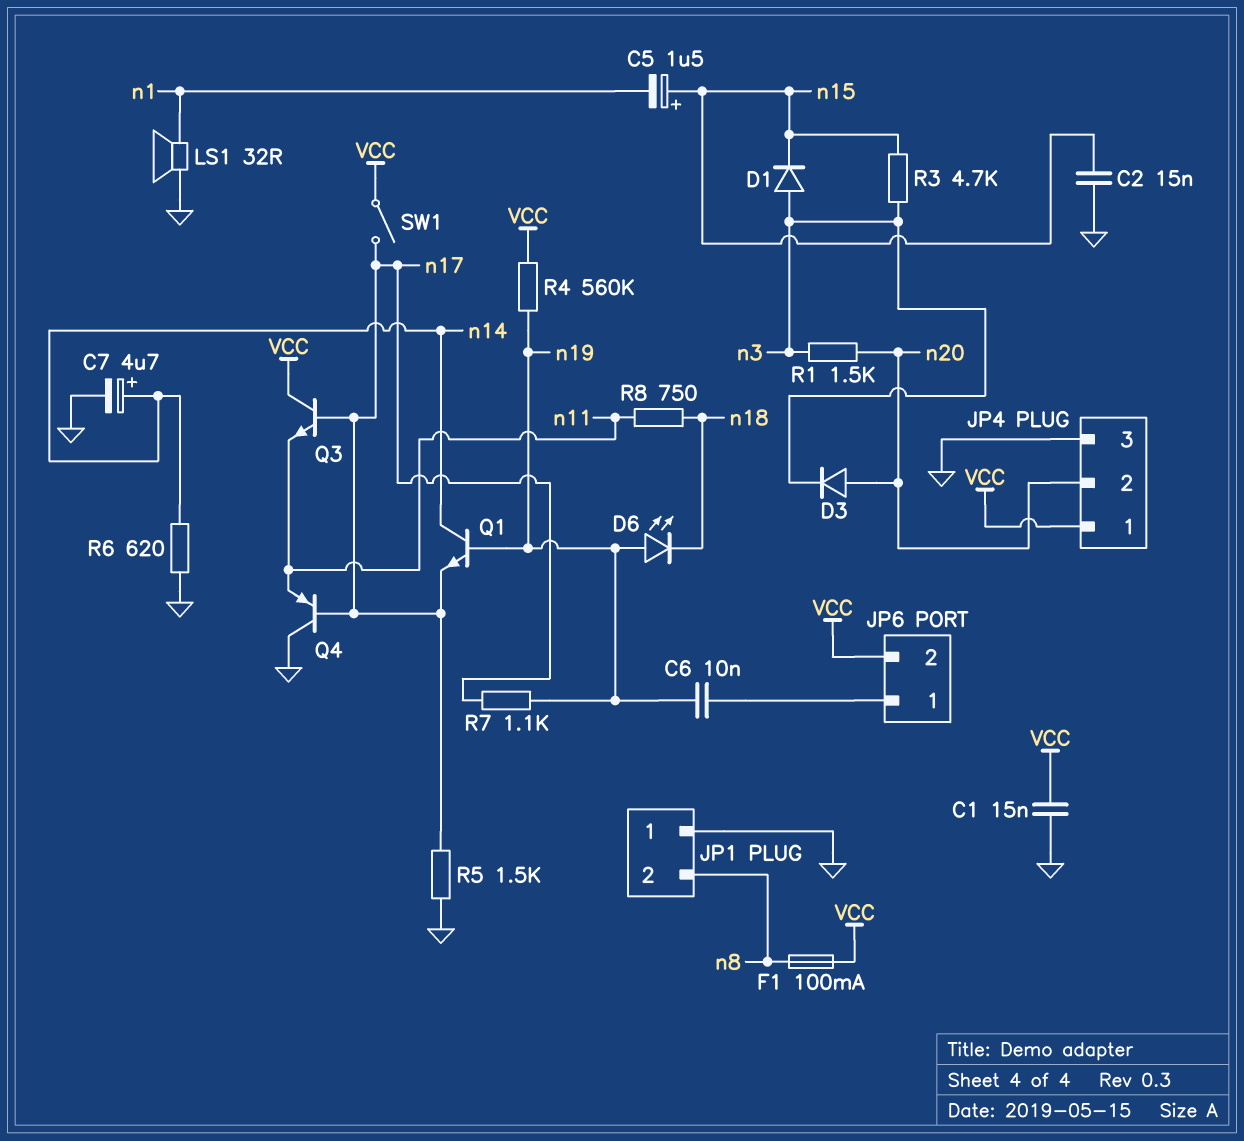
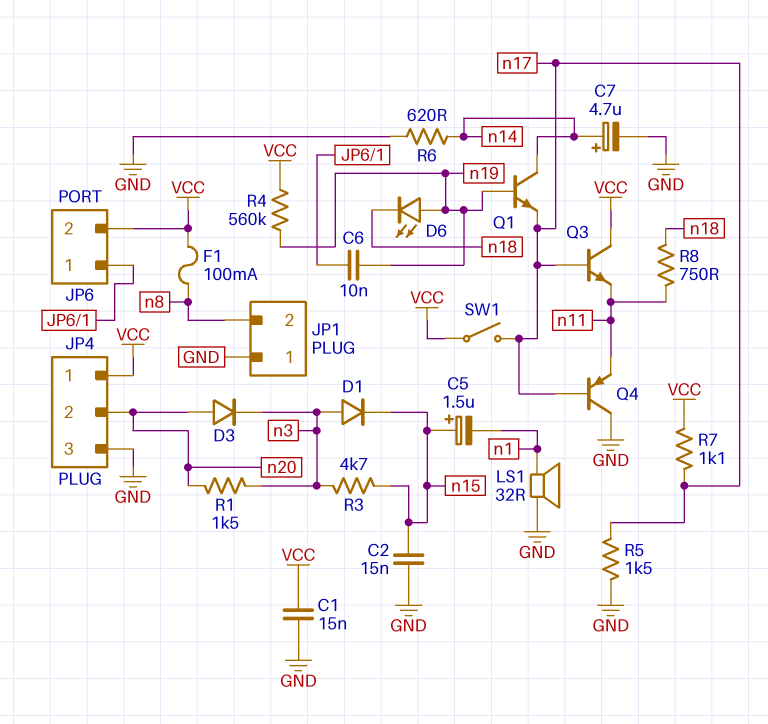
R7: 1.1k (n17, n19) -> 1.1k (VCC, n17)

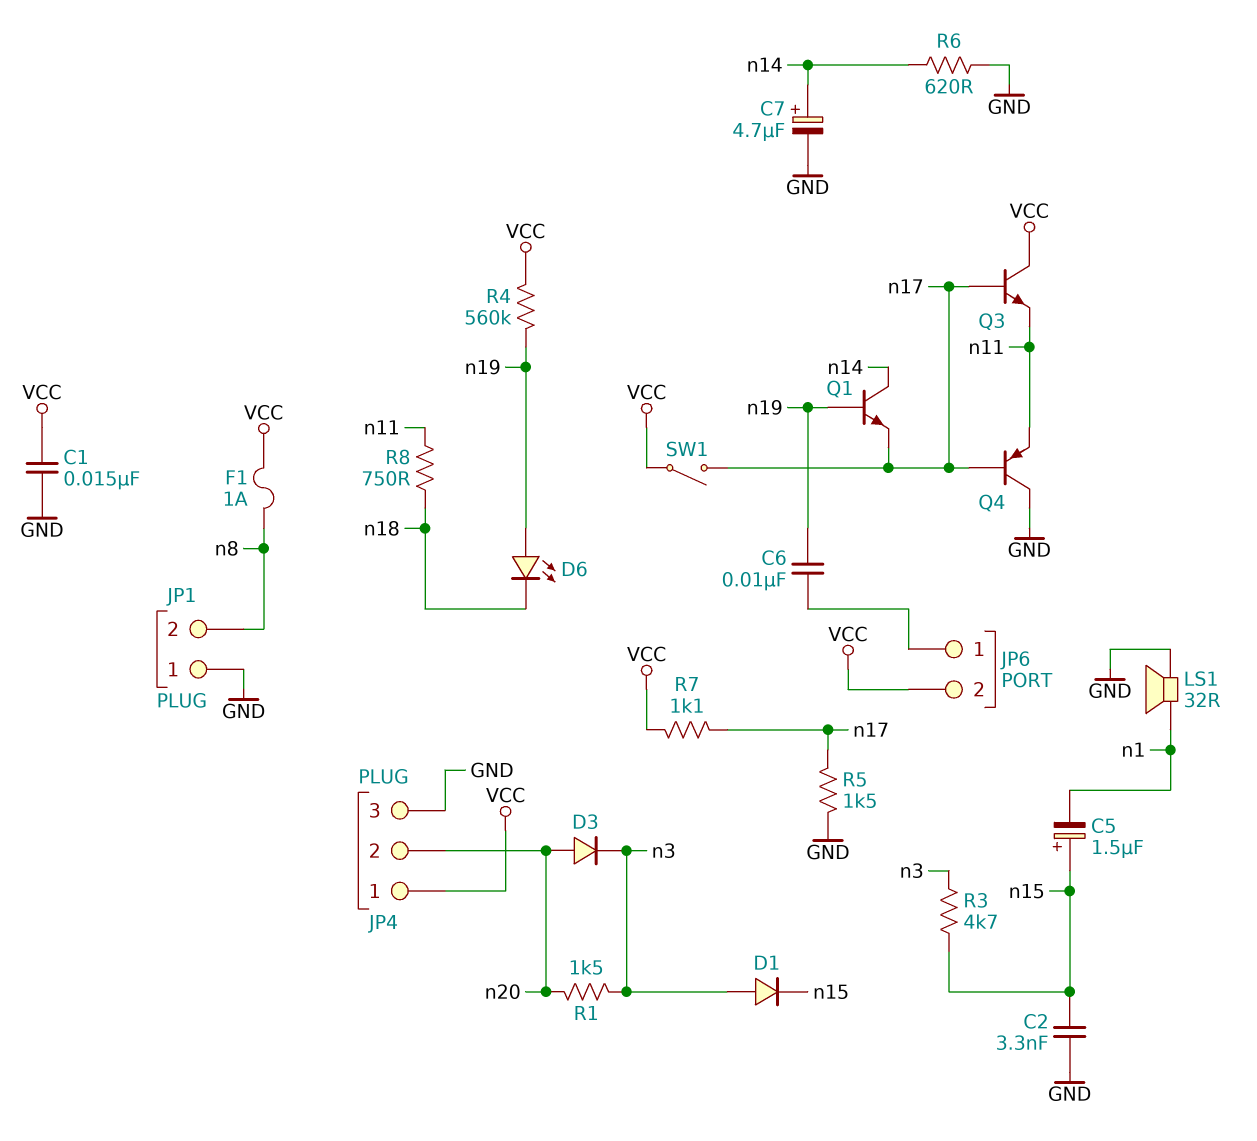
C2: 15nF (GND, n15) -> 3.3nF (GND, n15)
F1: 100mA (VCC, n8) -> 1A (VCC, n8)

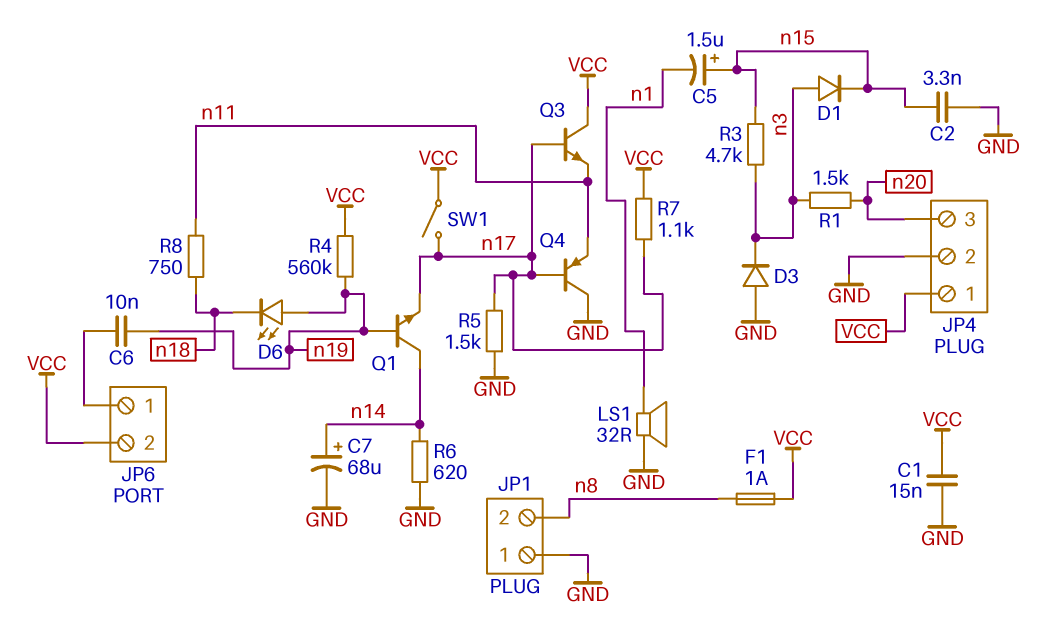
C7: 4.7uF (plus n14, minus GND) -> 68uF (plus n14, minus GND)
D3: diode (A n20, K n3) -> diode (A GND, K n3)
JP4 pin 2: n20 -> GND
JP4 pin 3: GND -> n20

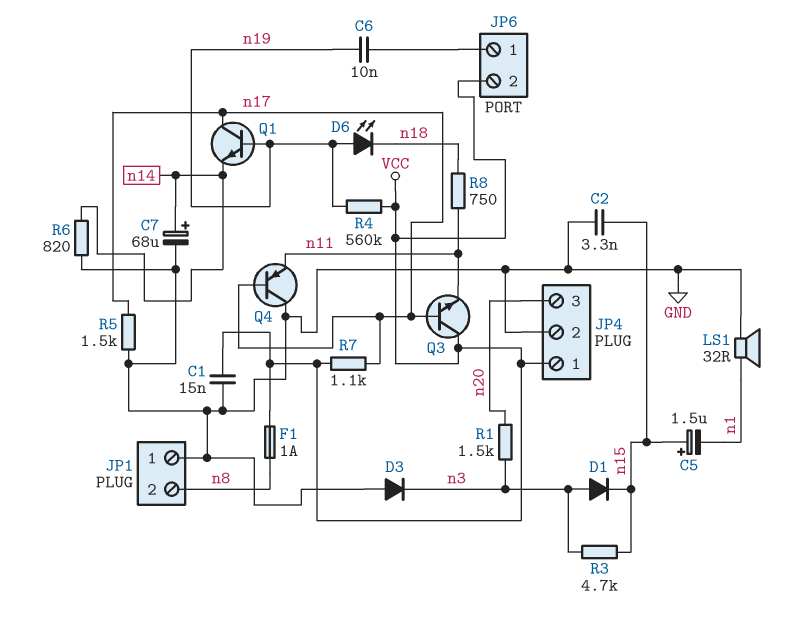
Q1: NPN (B n19, C n14, E n17) -> NPN (B n19, C n17, E n14)
R6: 620 (GND, n14) -> 820 (GND, n14)
SW1: switch (VCC, n17) -> none

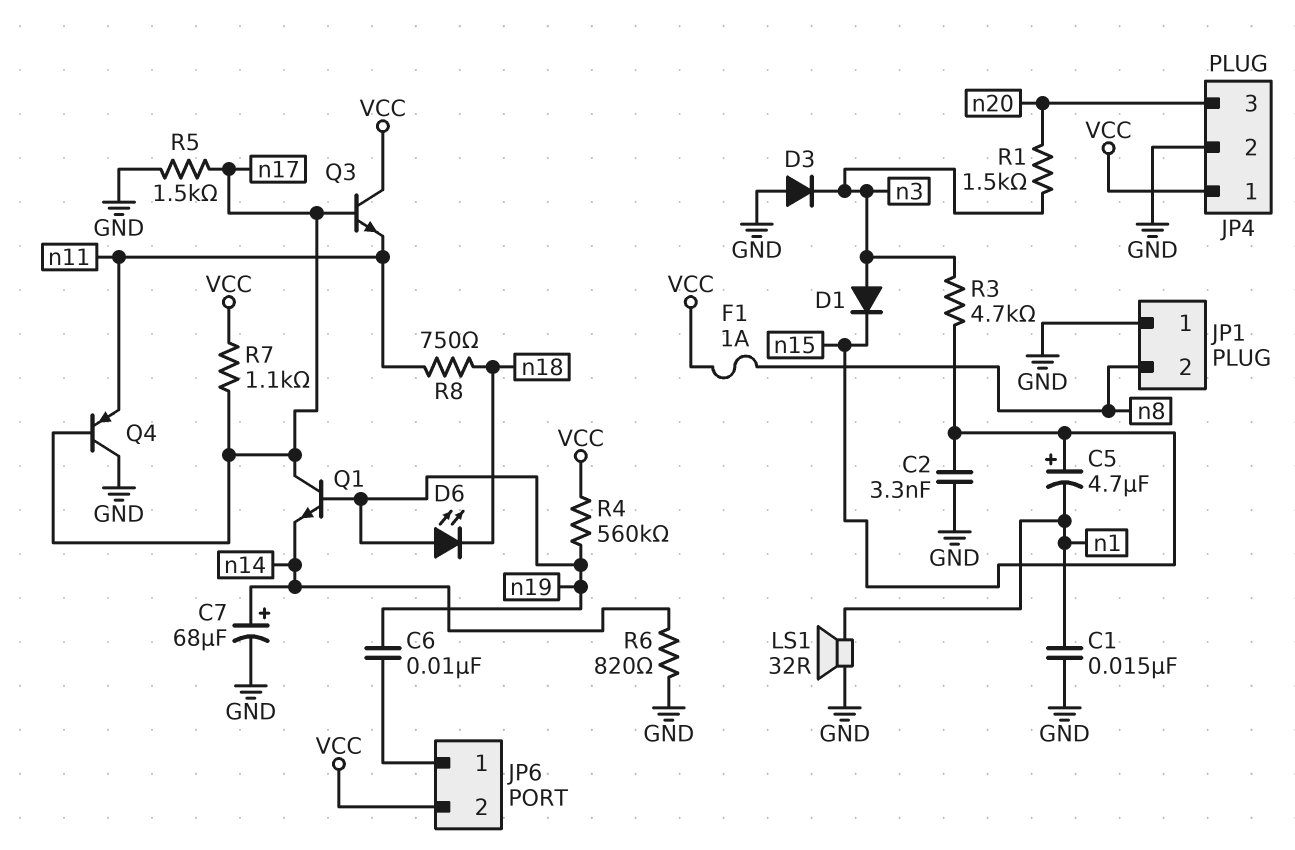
C1: 15nF (GND, VCC) -> 15nF (GND, n1)
C5: 1.5uF (plus n15, minus n1) -> 4.7uF (plus n15, minus n1)

